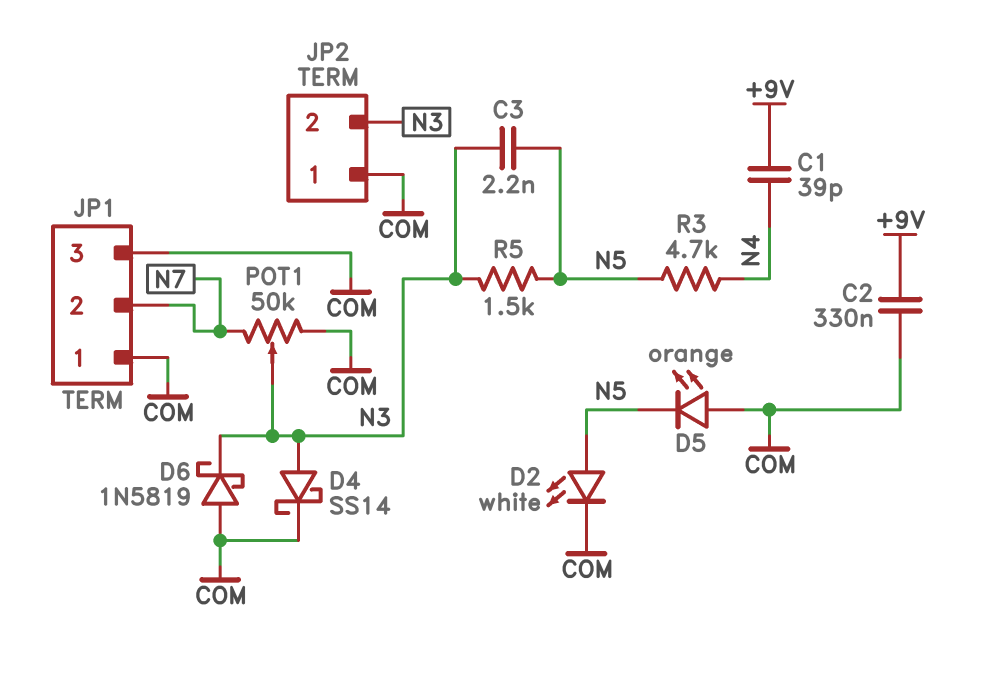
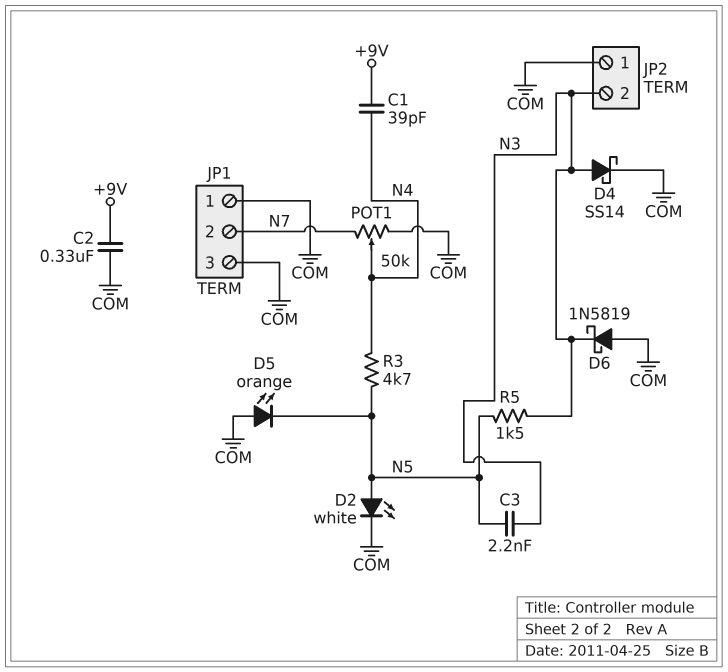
POT1: 50k (COM, N7, wiper N3) -> 50k (COM, N7, wiper N4)

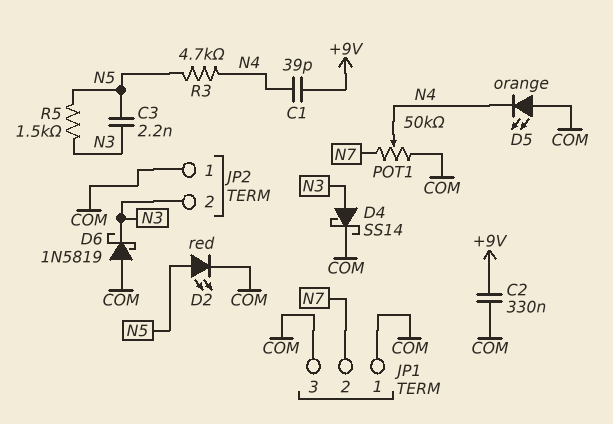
D2: LED white (A N5, K COM) -> LED red (A N5, K COM)
D5: LED orange (A COM, K N5) -> LED orange (A COM, K N4)

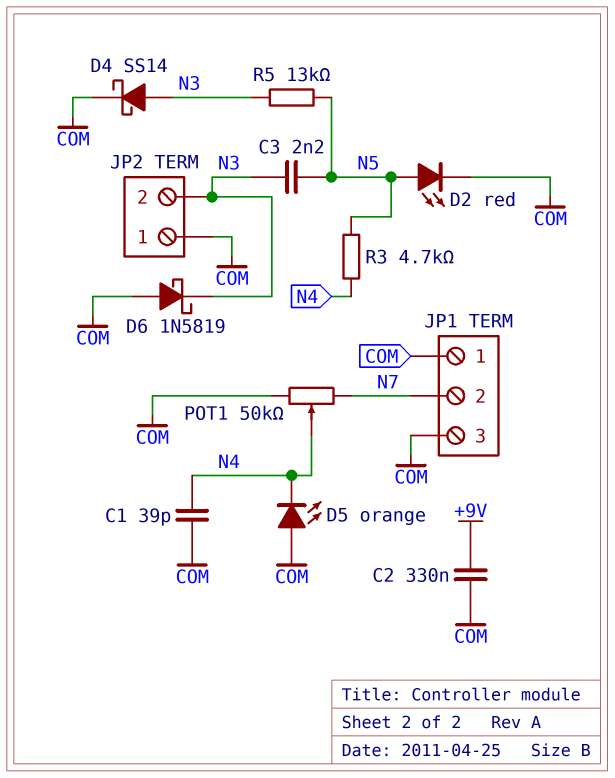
C1: 39pF (+9V, N4) -> 39pF (COM, N4)
R5: 1.5k (N3, N5) -> 13k (N3, N5)

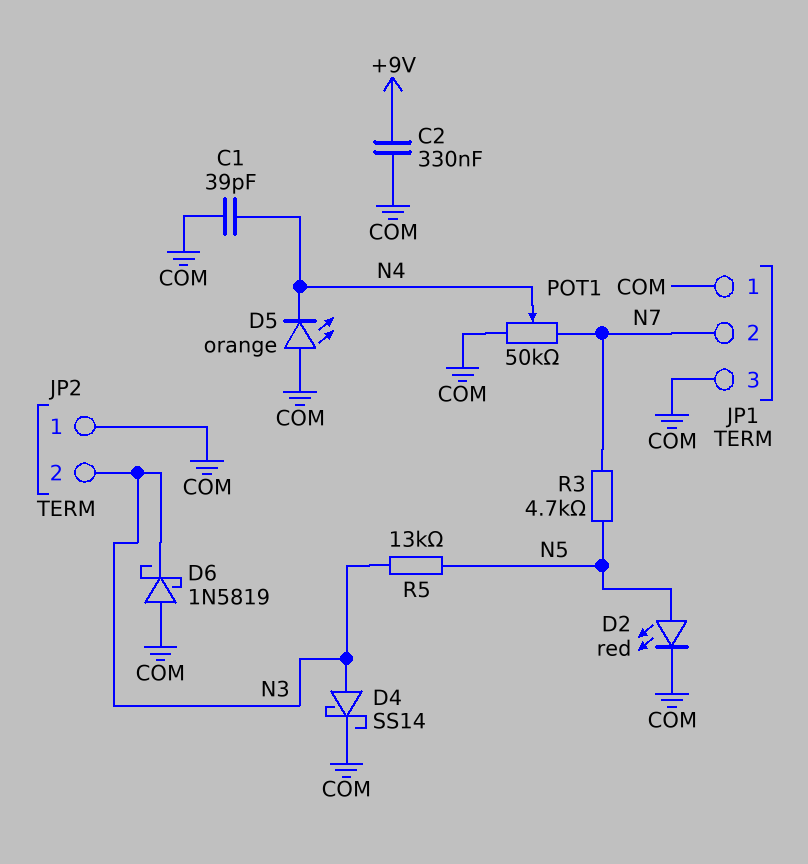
C3: 2.2nF (N3, N5) -> none
R3: 4.7k (N4, N5) -> 4.7k (N5, N7)

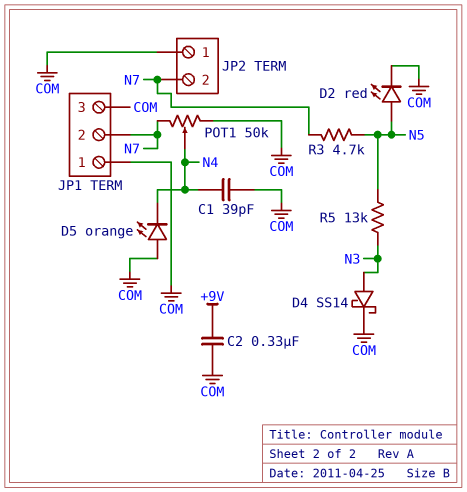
D6: schottky 1N5819 (A COM, K N3) -> none
JP2 pin 2: N3 -> N7

